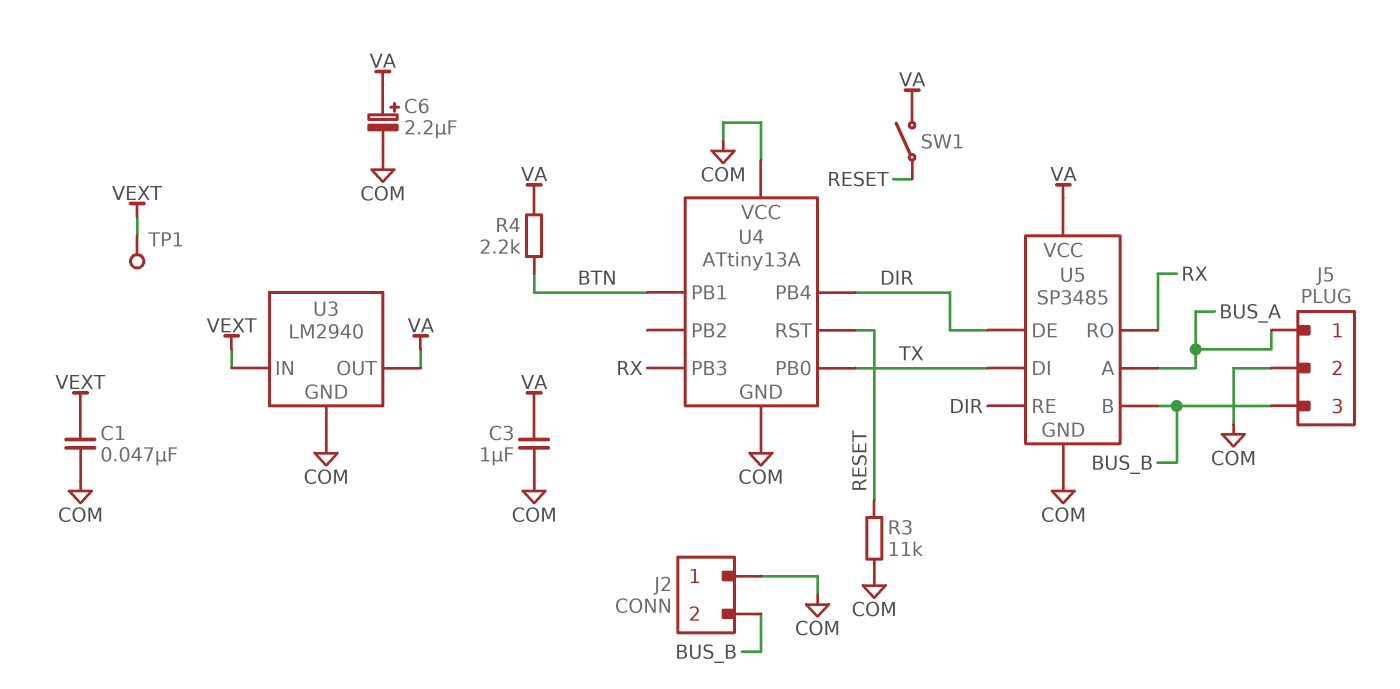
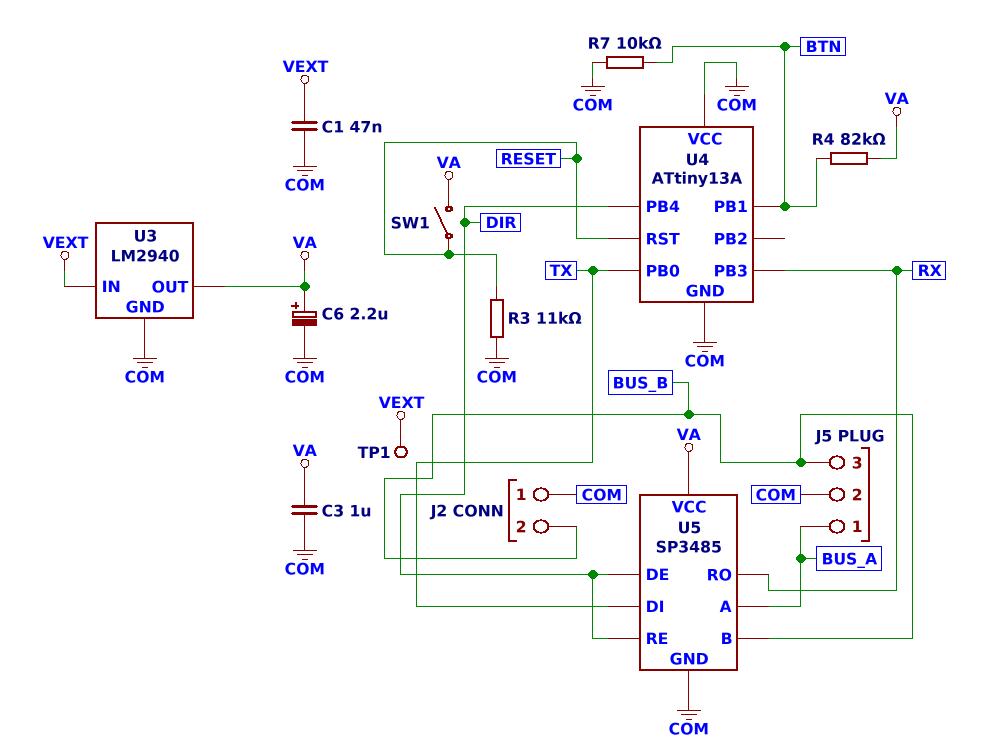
R4: 2.2k (BTN, VA) -> 82k (BTN, VA)
R7: none -> 10k (BTN, COM)

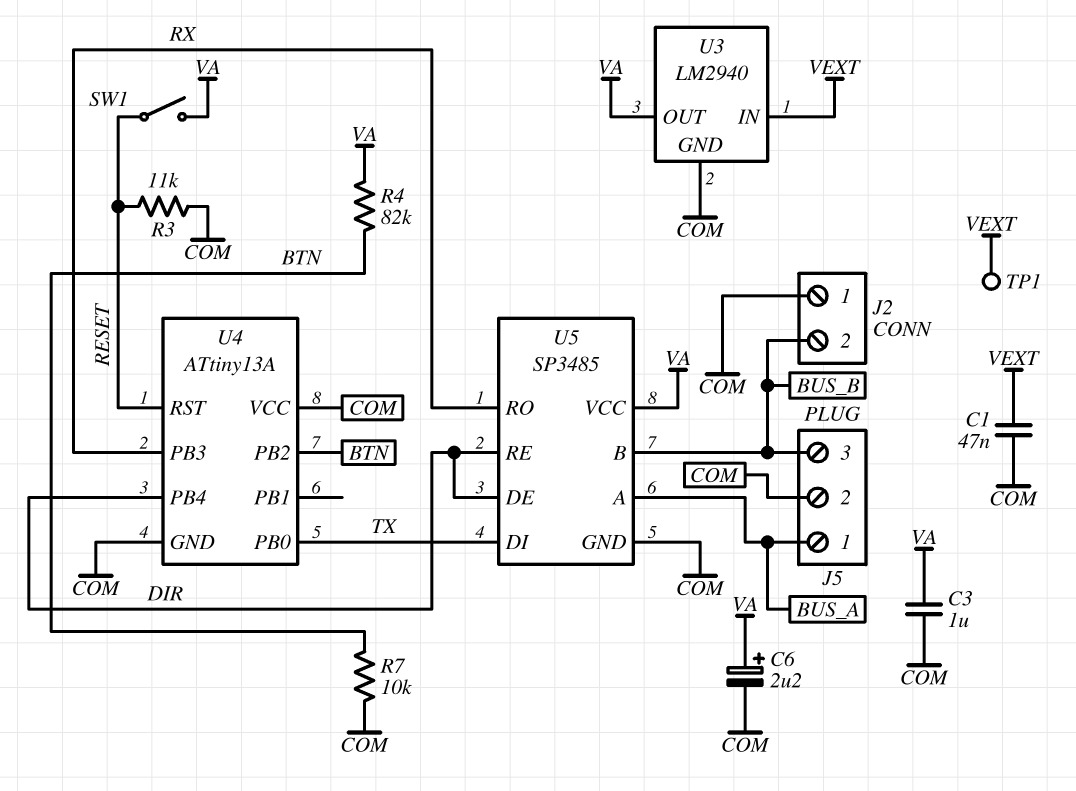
U4 pin PB1: BTN -> none
U4 pin PB2: none -> BTN

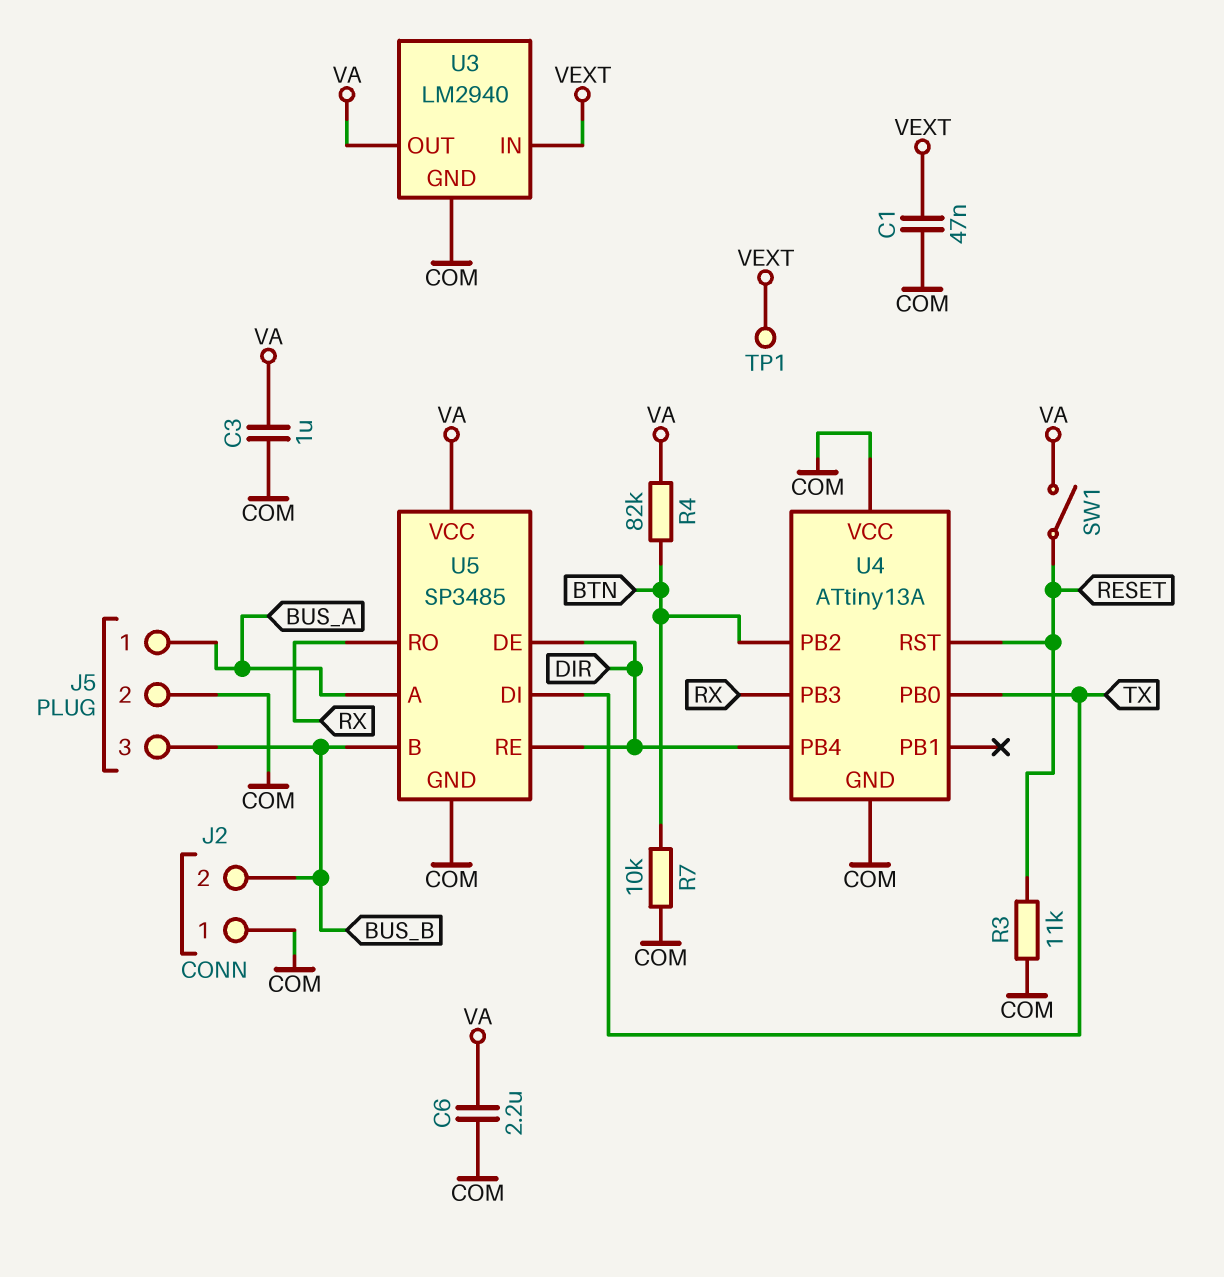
C6: 2.2uF (plus VA, minus COM) -> 2.2uF (COM, VA)

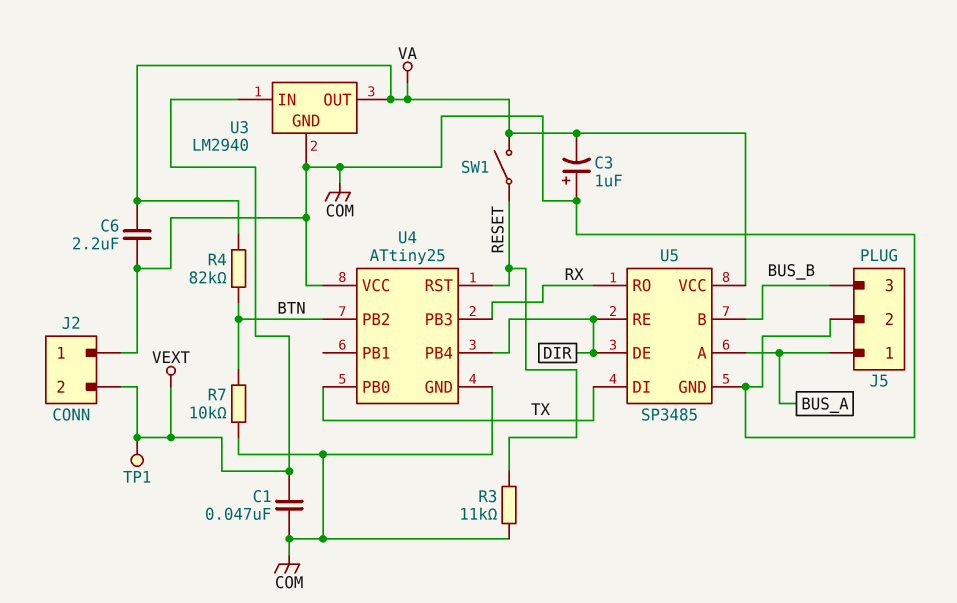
C3: 1uF (COM, VA) -> 1uF (plus COM, minus VA)
J2 pin 2: BUS_B -> VEXT
U4: ATtiny13A -> ATtiny25

